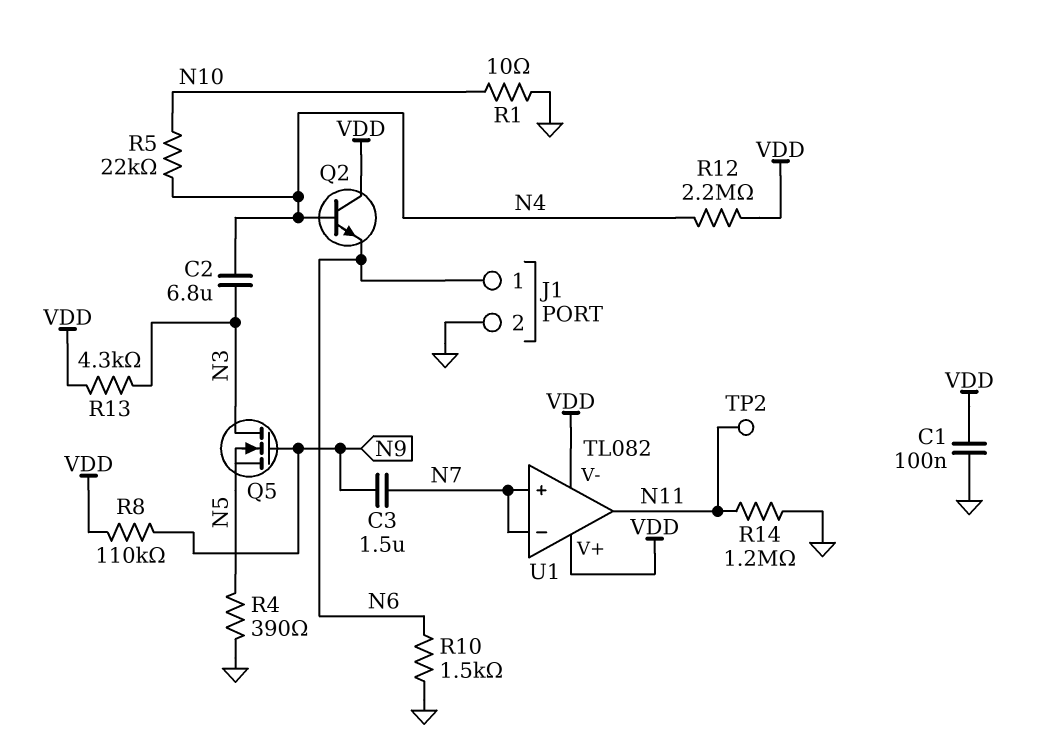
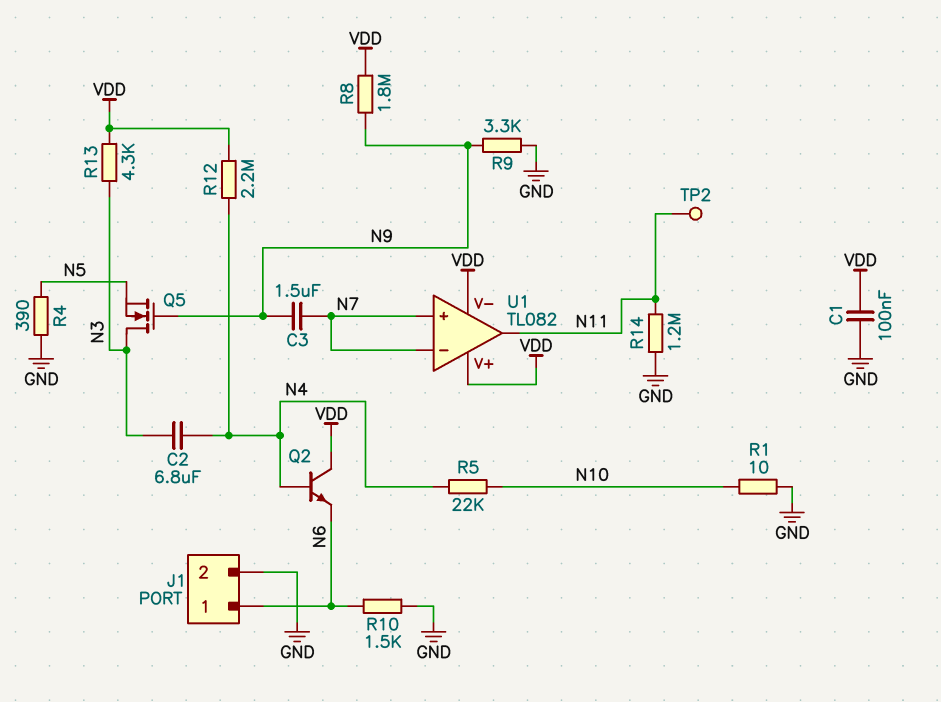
R8: 110k (N9, VDD) -> 1.8M (N9, VDD)
R9: none -> 3.3k (GND, N9)

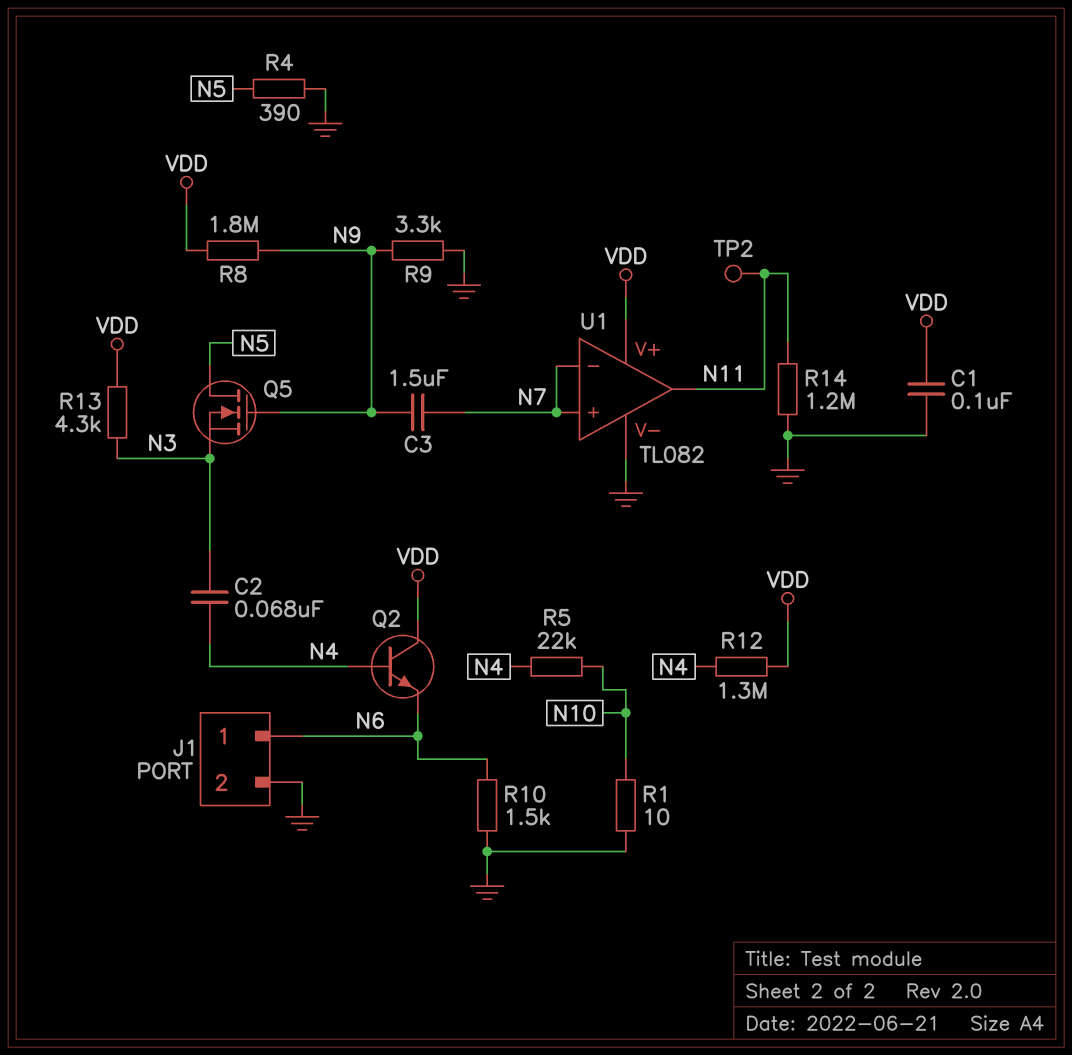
C2: 6.8uF (N3, N4) -> 68nF (N3, N4)
Q5: NMOS (G N9, D N3, S N5) -> NMOS (G N9, D N5, S N3)
R12: 2.2M (N4, VDD) -> 1.3M (N4, VDD)
U1 pin V-: VDD -> GND

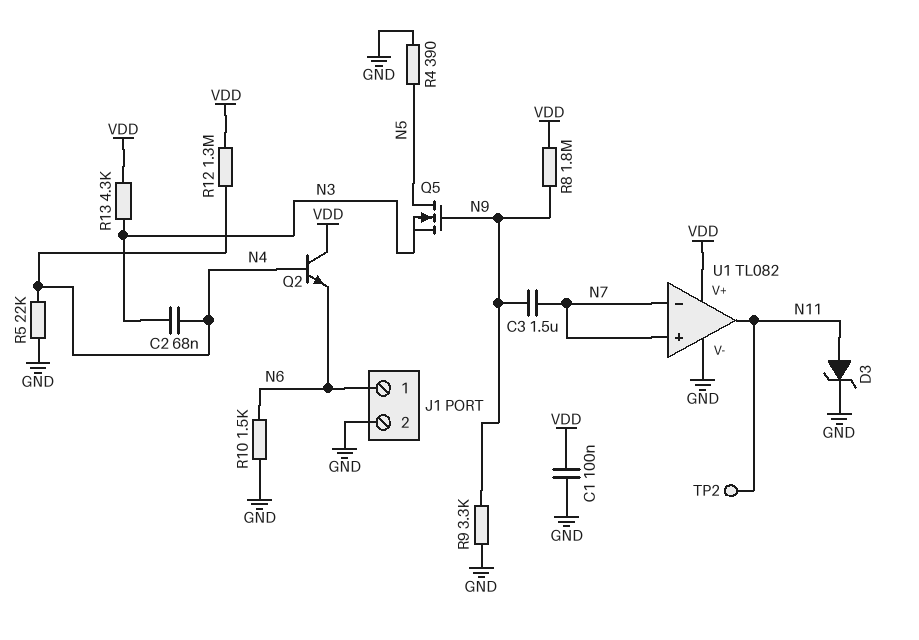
D3: none -> zener (A N11, K GND)
R1: 10 (GND, N10) -> none
R5: 22k (N4, N10) -> 22k (GND, N4)
R14: 1.2M (GND, N11) -> none

